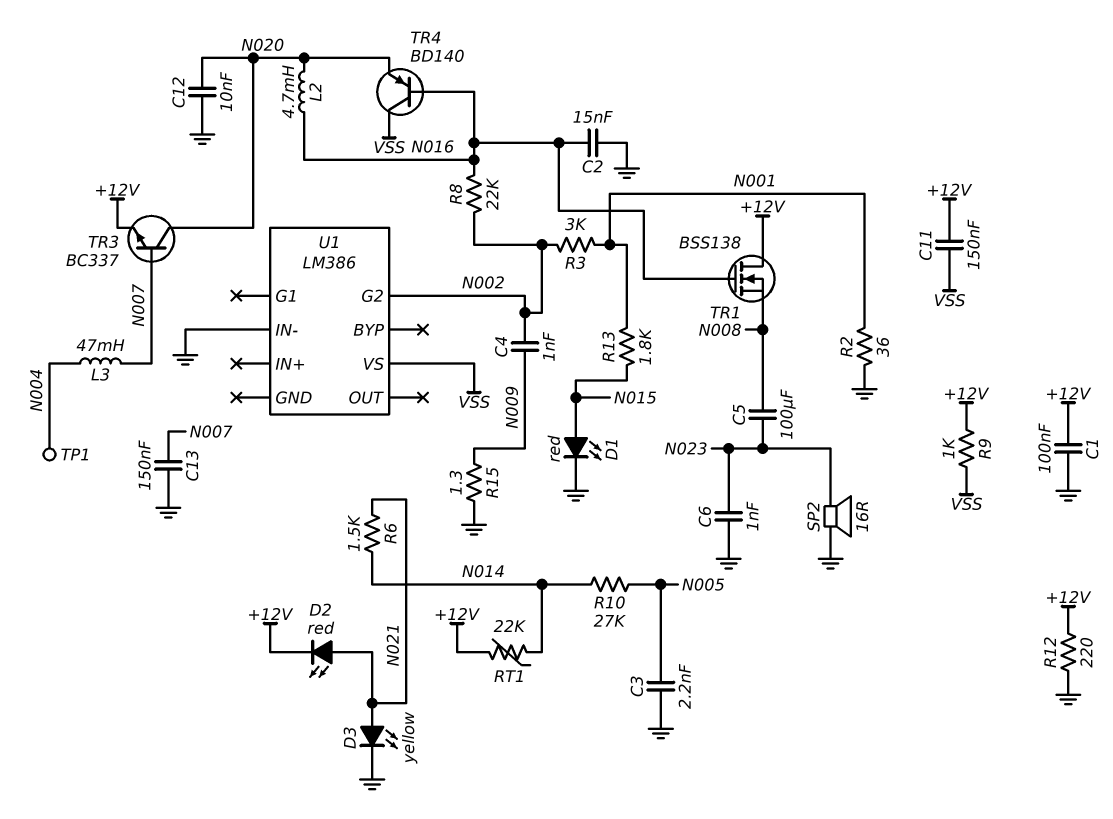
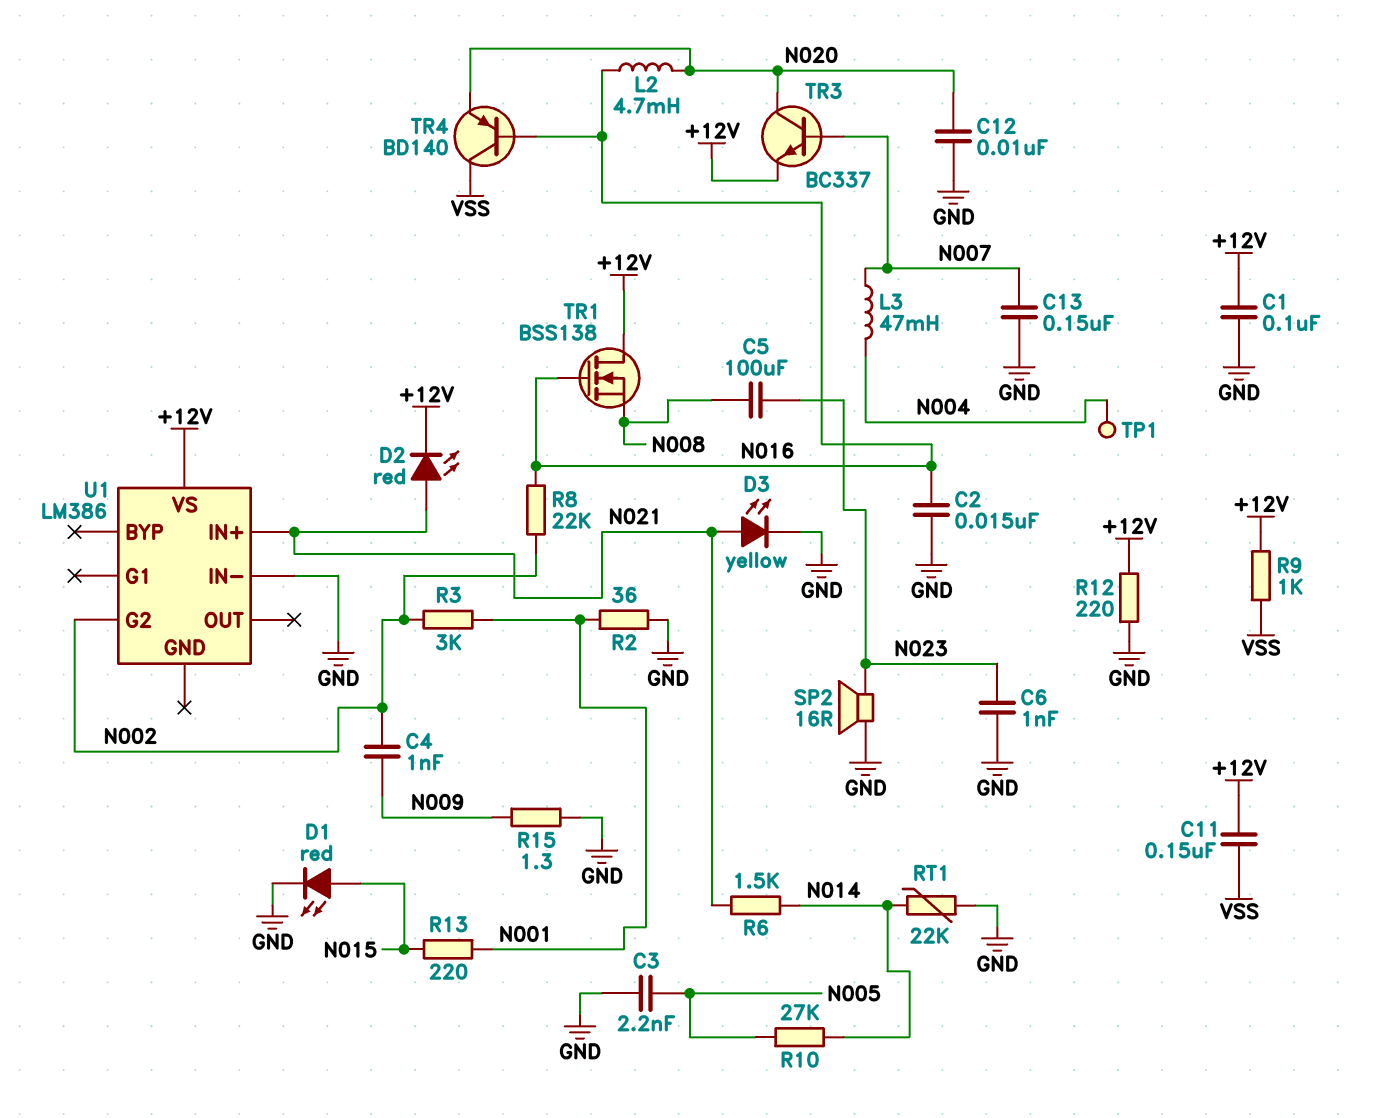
R13: 1.8k (N001, N015) -> 220 (N001, N015)
RT1: 22k (+12V, N014) -> 22k (GND, N014)
U1 pin IN+: none -> N021
U1 pin VS: VSS -> +12V

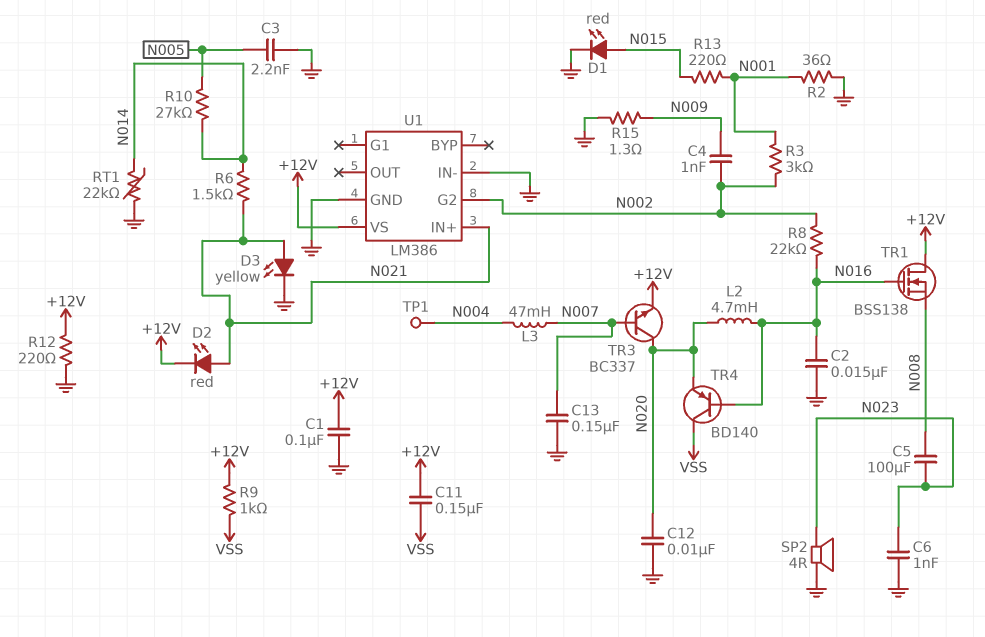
SP2: speaker 16R (GND, N023) -> speaker 4R (GND, N023)
U1 pin GND: none -> GND

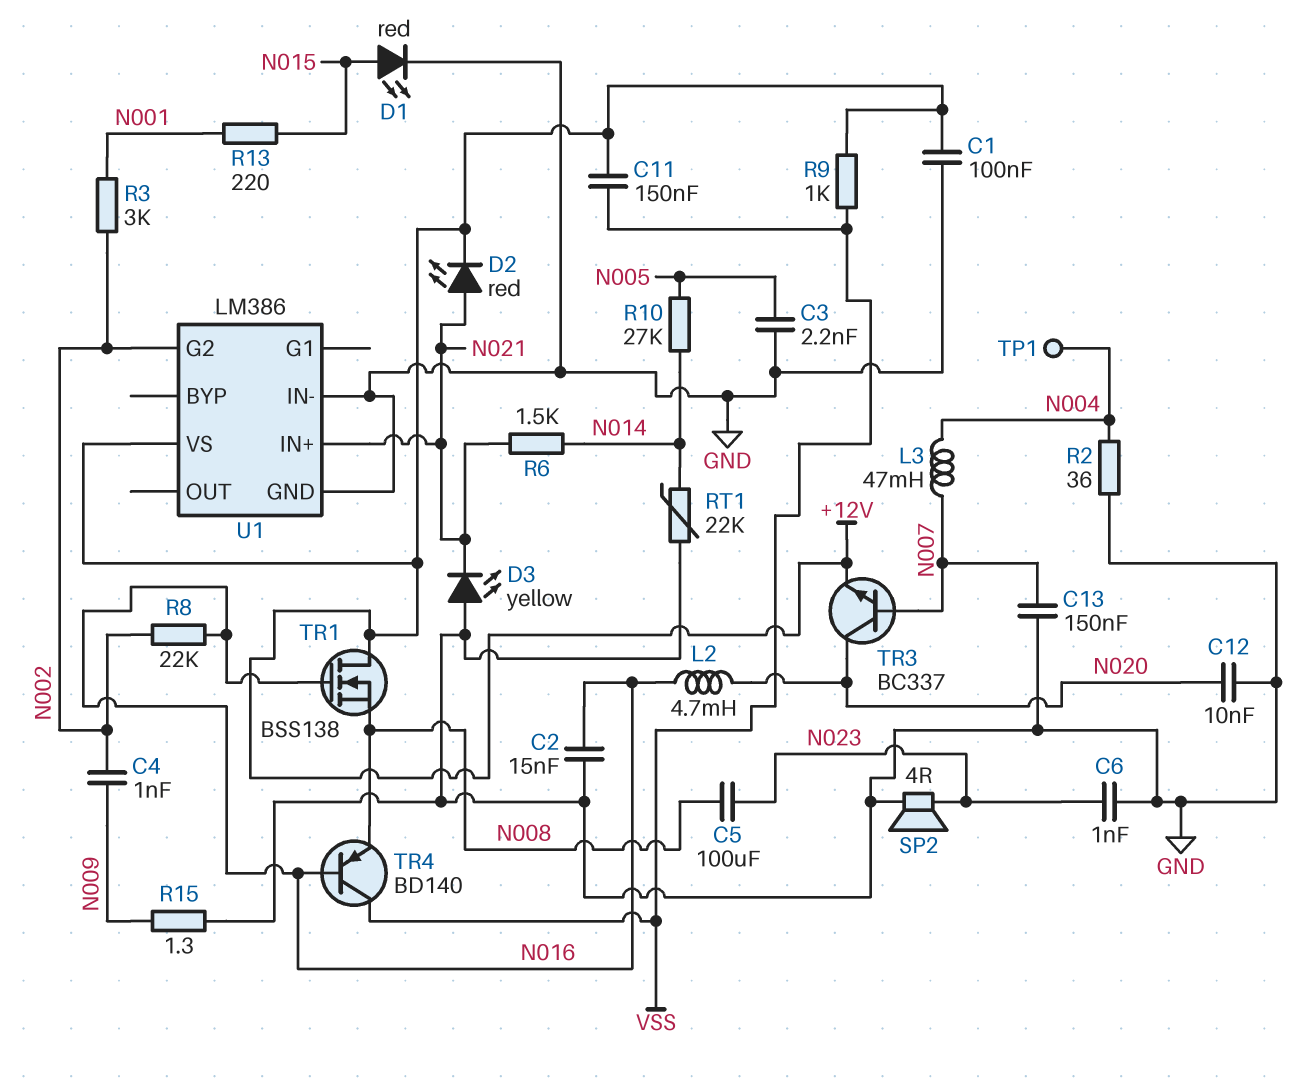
D3: LED yellow (A N021, K GND) -> LED yellow (A GND, K N021)
R2: 36 (GND, N001) -> 36 (GND, N004)
R12: 220 (+12V, GND) -> none
TR4: PNP BD140 (B N016, C VSS, E N020) -> PNP BD140 (B N016, C VSS, E N008)

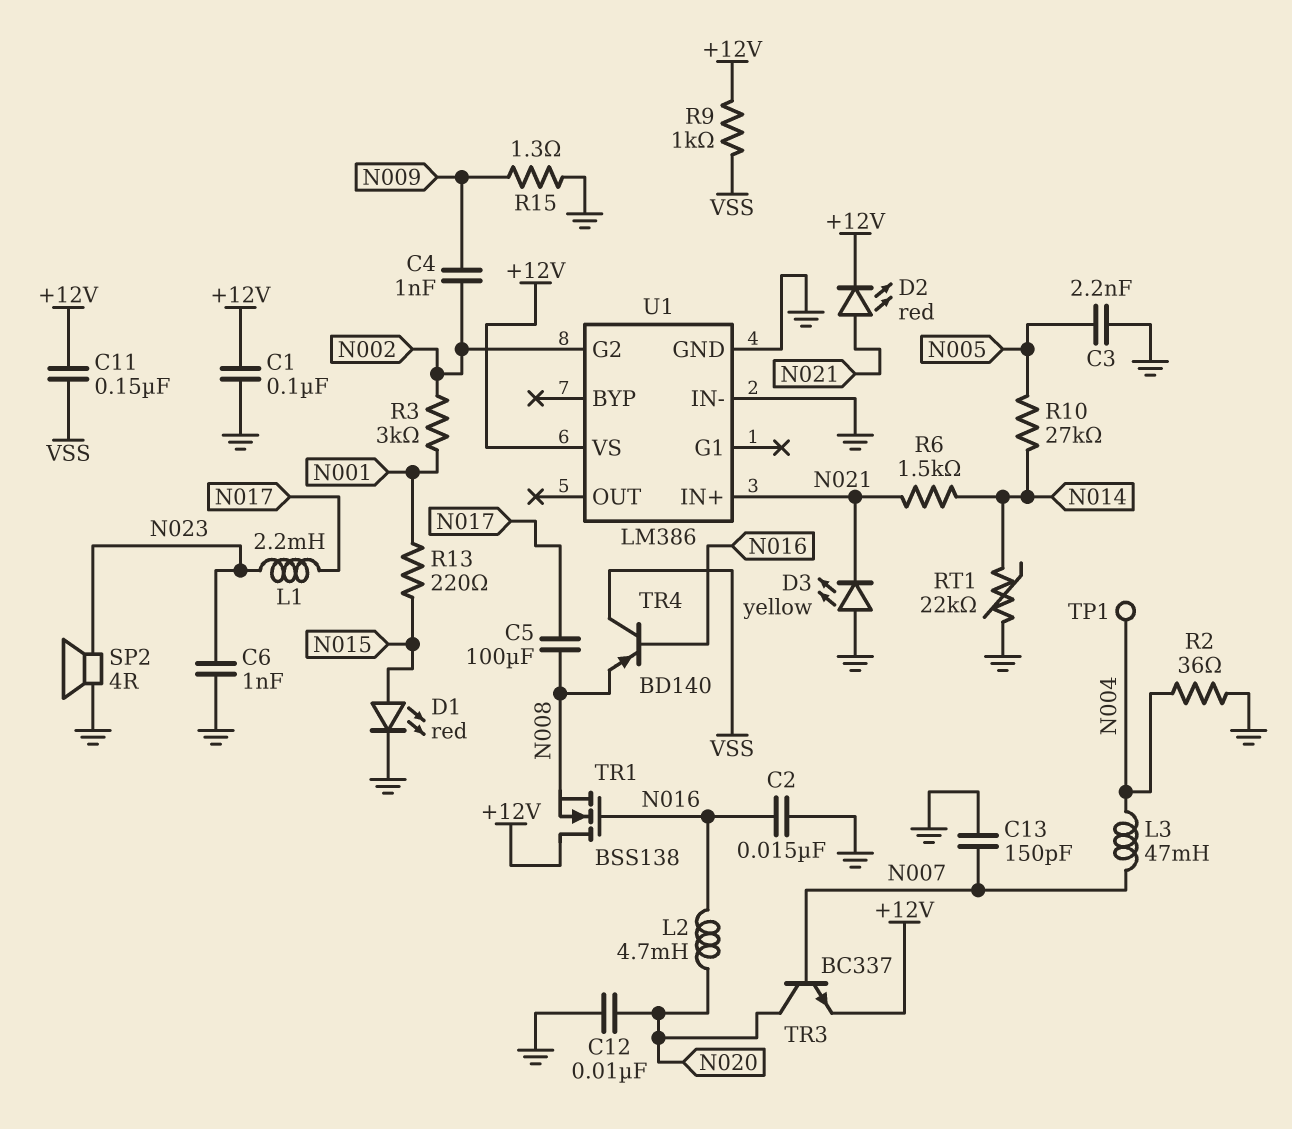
C5: 100uF (N008, N023) -> 100uF (N008, N017)
C13: 150nF (GND, N007) -> 150pF (GND, N007)
L1: none -> 2.2mH (N017, N023)
R8: 22k (N002, N016) -> none

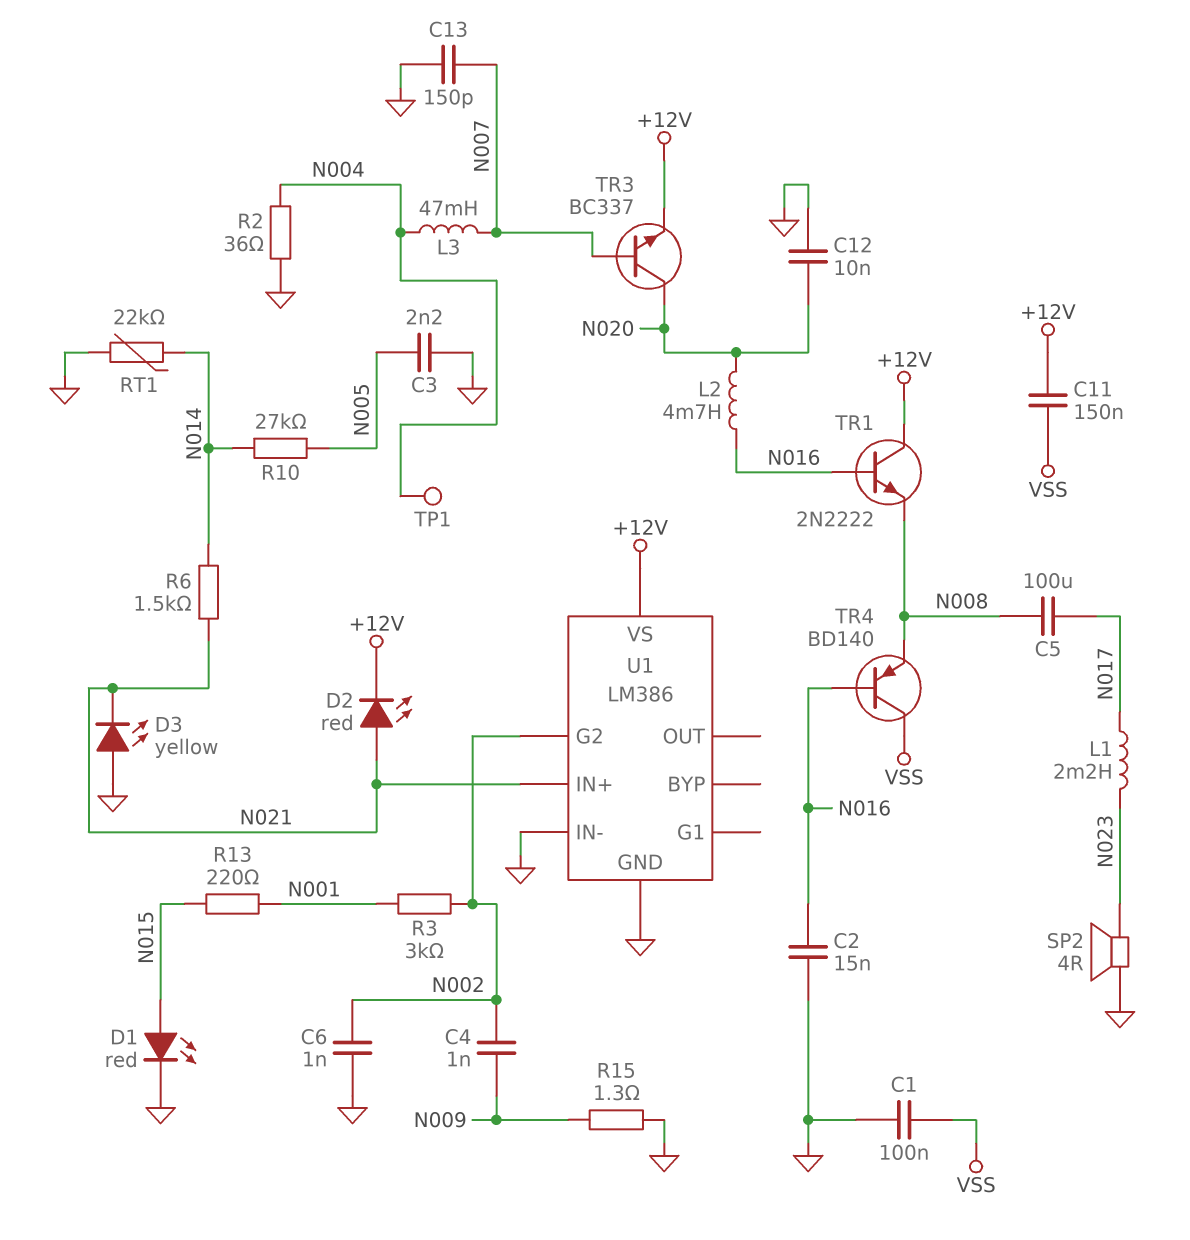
C1: 100nF (+12V, GND) -> 100nF (GND, VSS)
C6: 1nF (GND, N023) -> 1nF (GND, N002)
R9: 1k (+12V, VSS) -> none
TR1: NMOS BSS138 (G N016, D +12V, S N008) -> NPN 2N2222 (B N016, C +12V, E N008)

